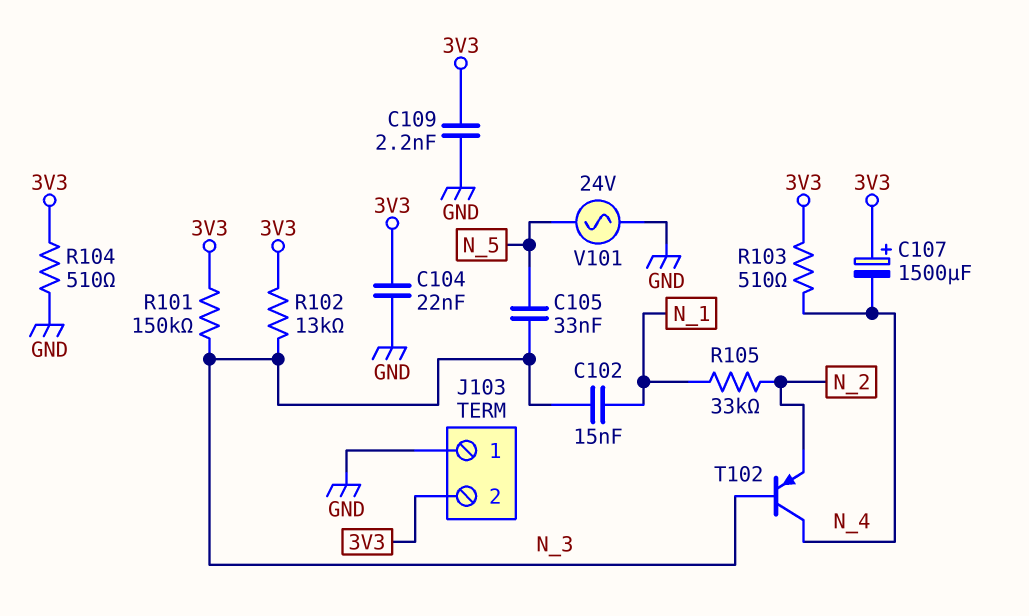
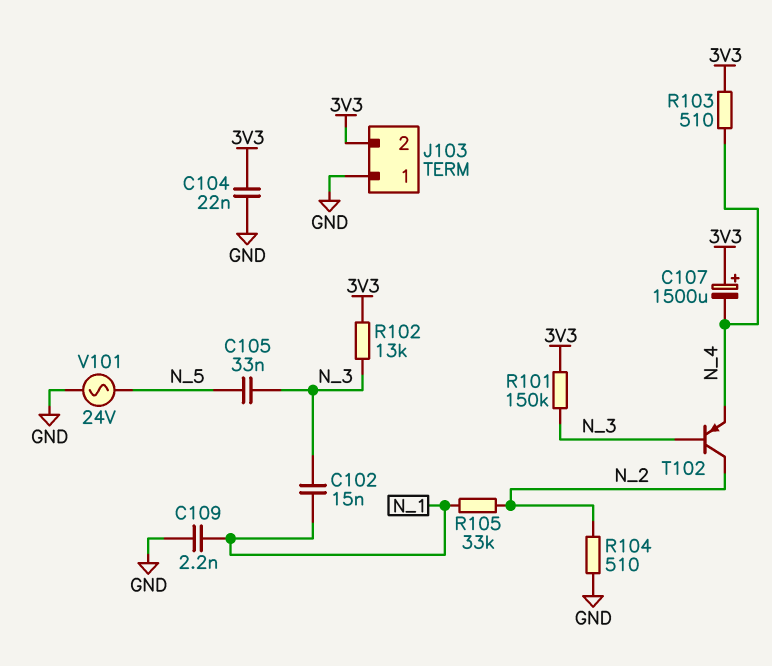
C109: 2.2nF (3V3, GND) -> 2.2nF (GND, N_1)
R104: 510 (3V3, GND) -> 510 (GND, N_2)
T102: PNP (B N_3, C N_4, E N_2) -> PNP (B N_3, C N_2, E N_4)

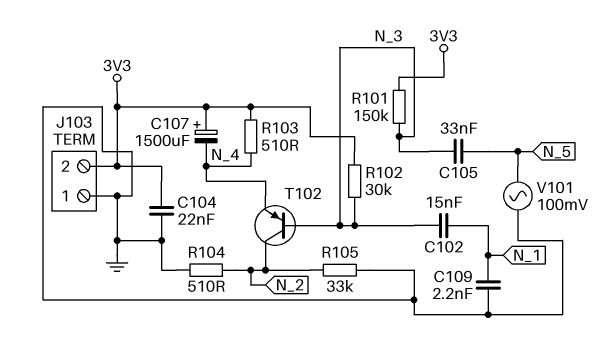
R102: 13k (3V3, N_3) -> 30k (3V3, N_3)
R105: 33k (N_1, N_2) -> 33k (GND, N_2)
V101: AC 24V (GND, N_5) -> AC 100mV (GND, N_5)

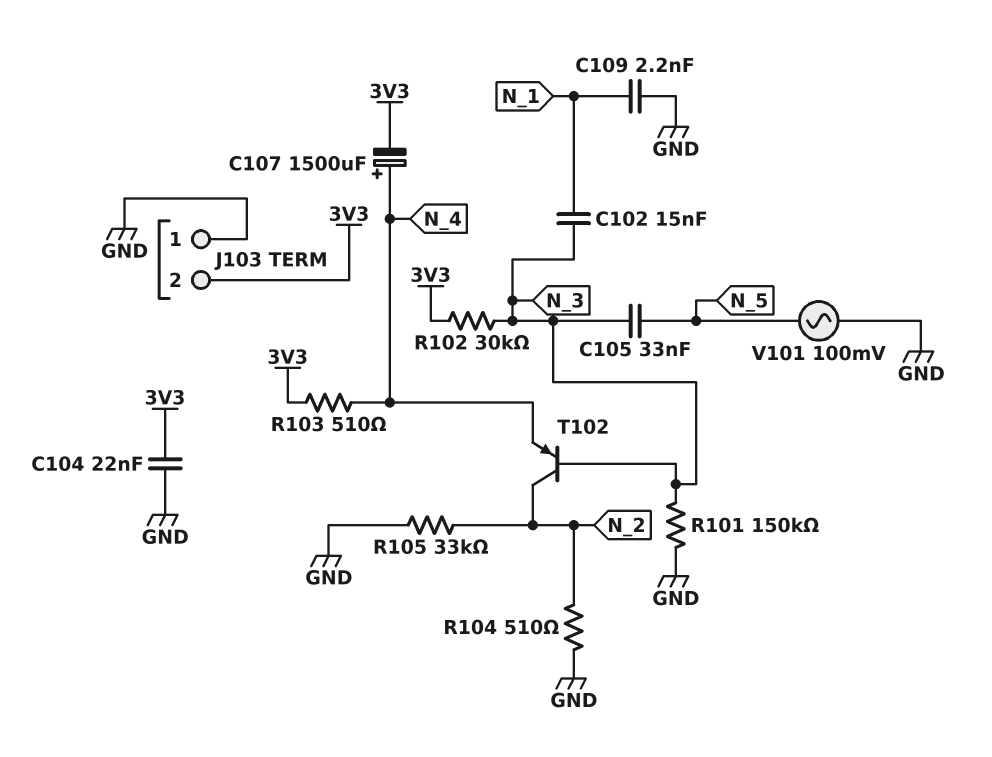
C107: 1500uF (plus 3V3, minus N_4) -> 1500uF (plus N_4, minus 3V3)
R101: 150k (3V3, N_3) -> 150k (GND, N_3)

